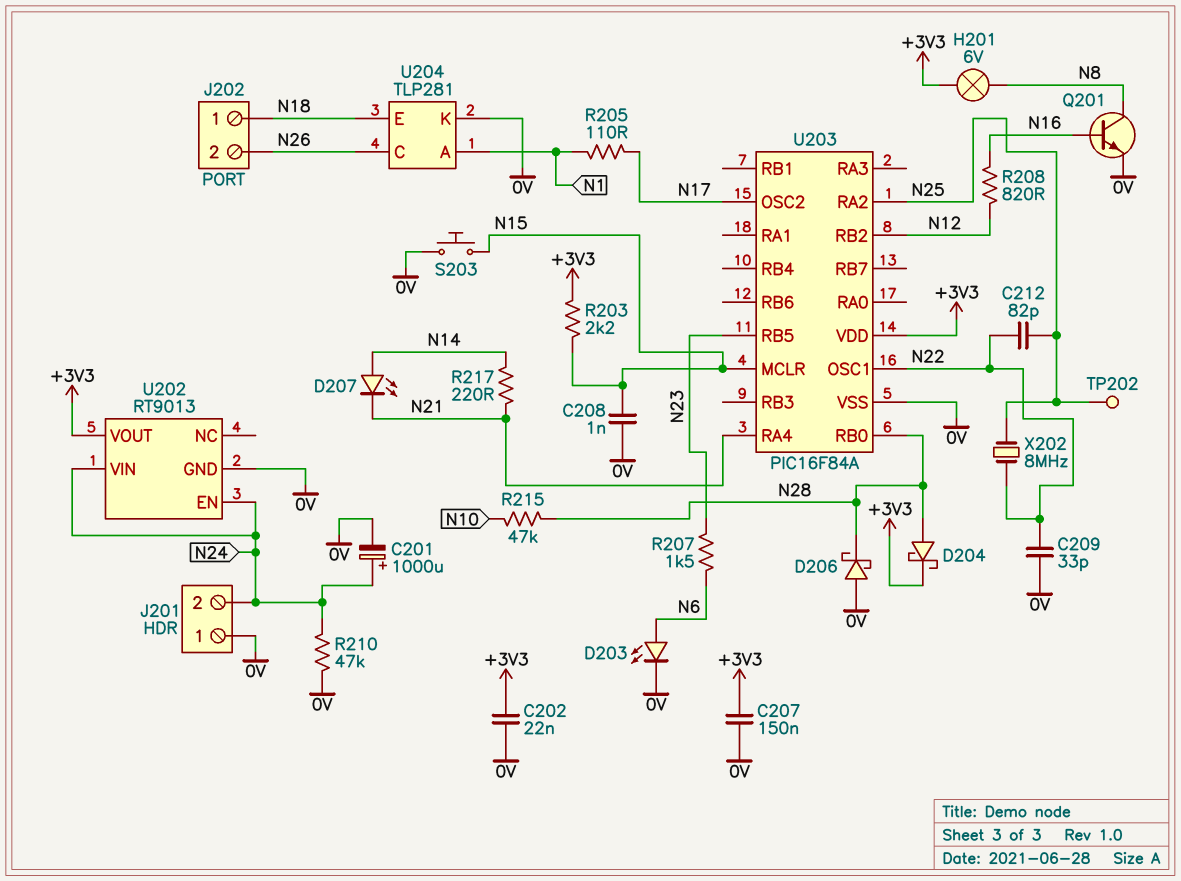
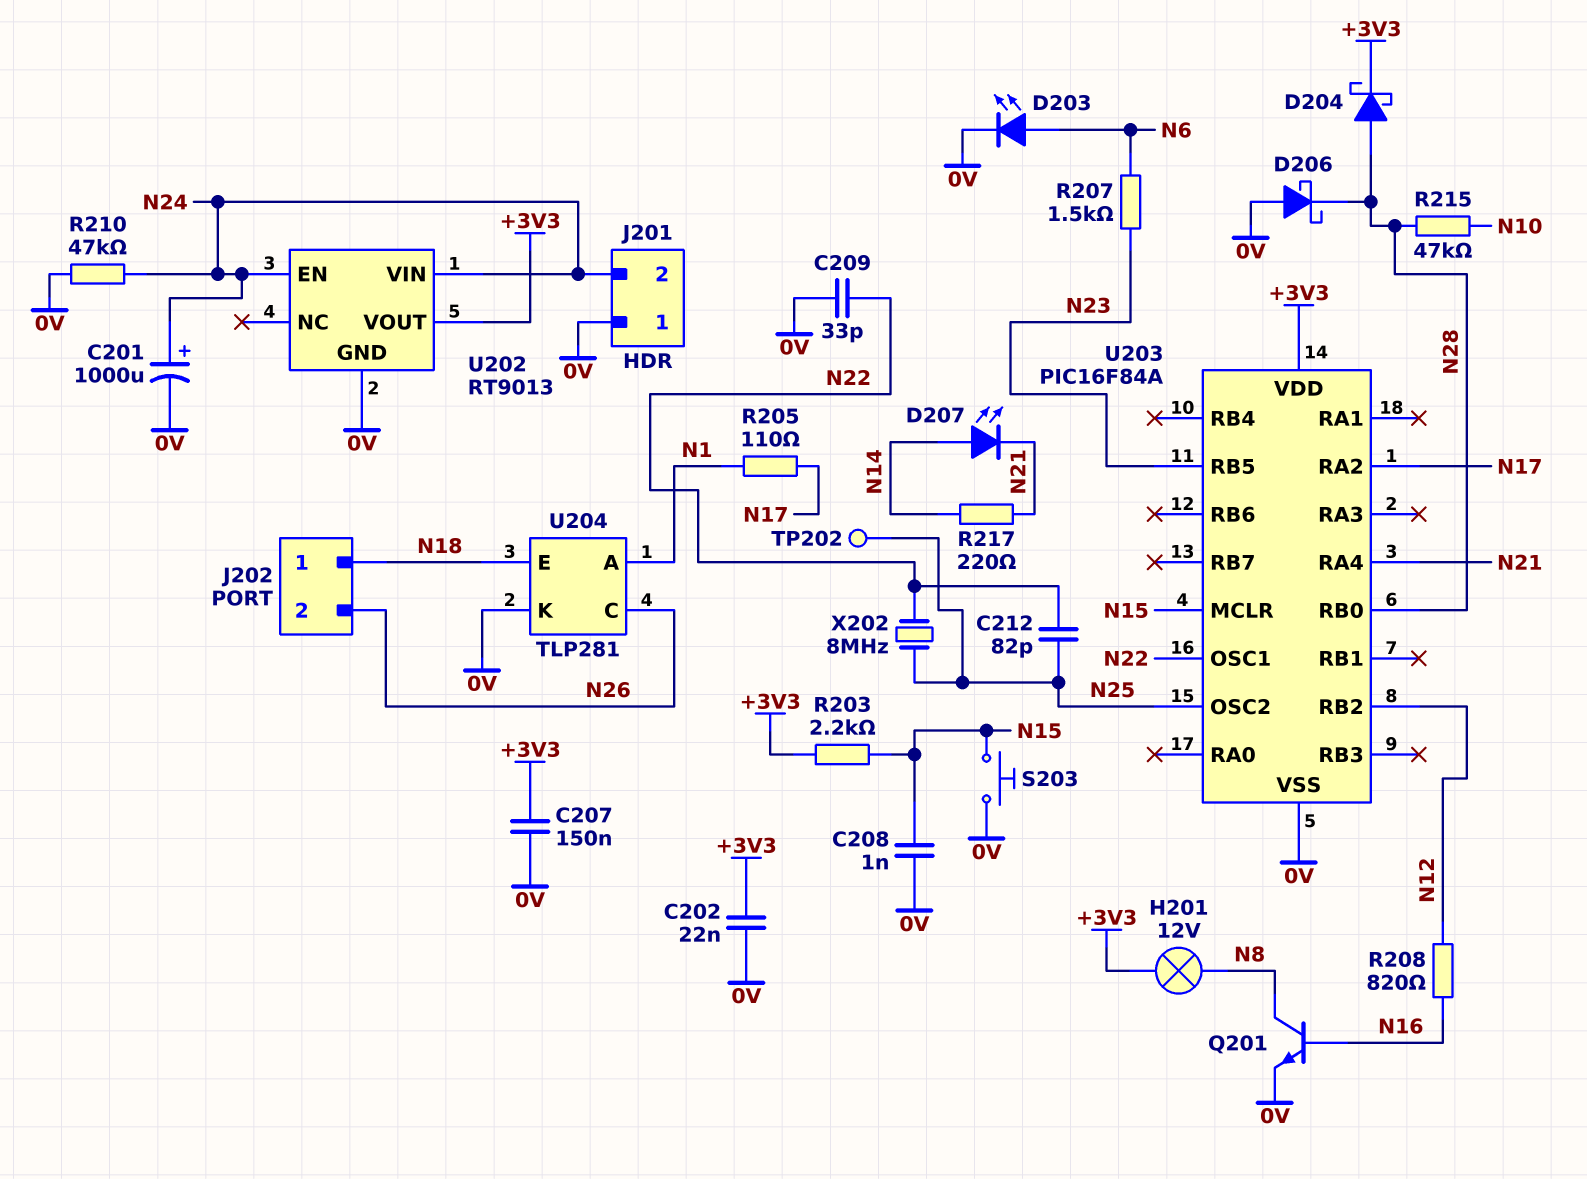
H201: lamp 6V (+3V3, N8) -> lamp 12V (+3V3, N8)
U203 pin OSC2: N17 -> N25
U203 pin RA2: N25 -> N17

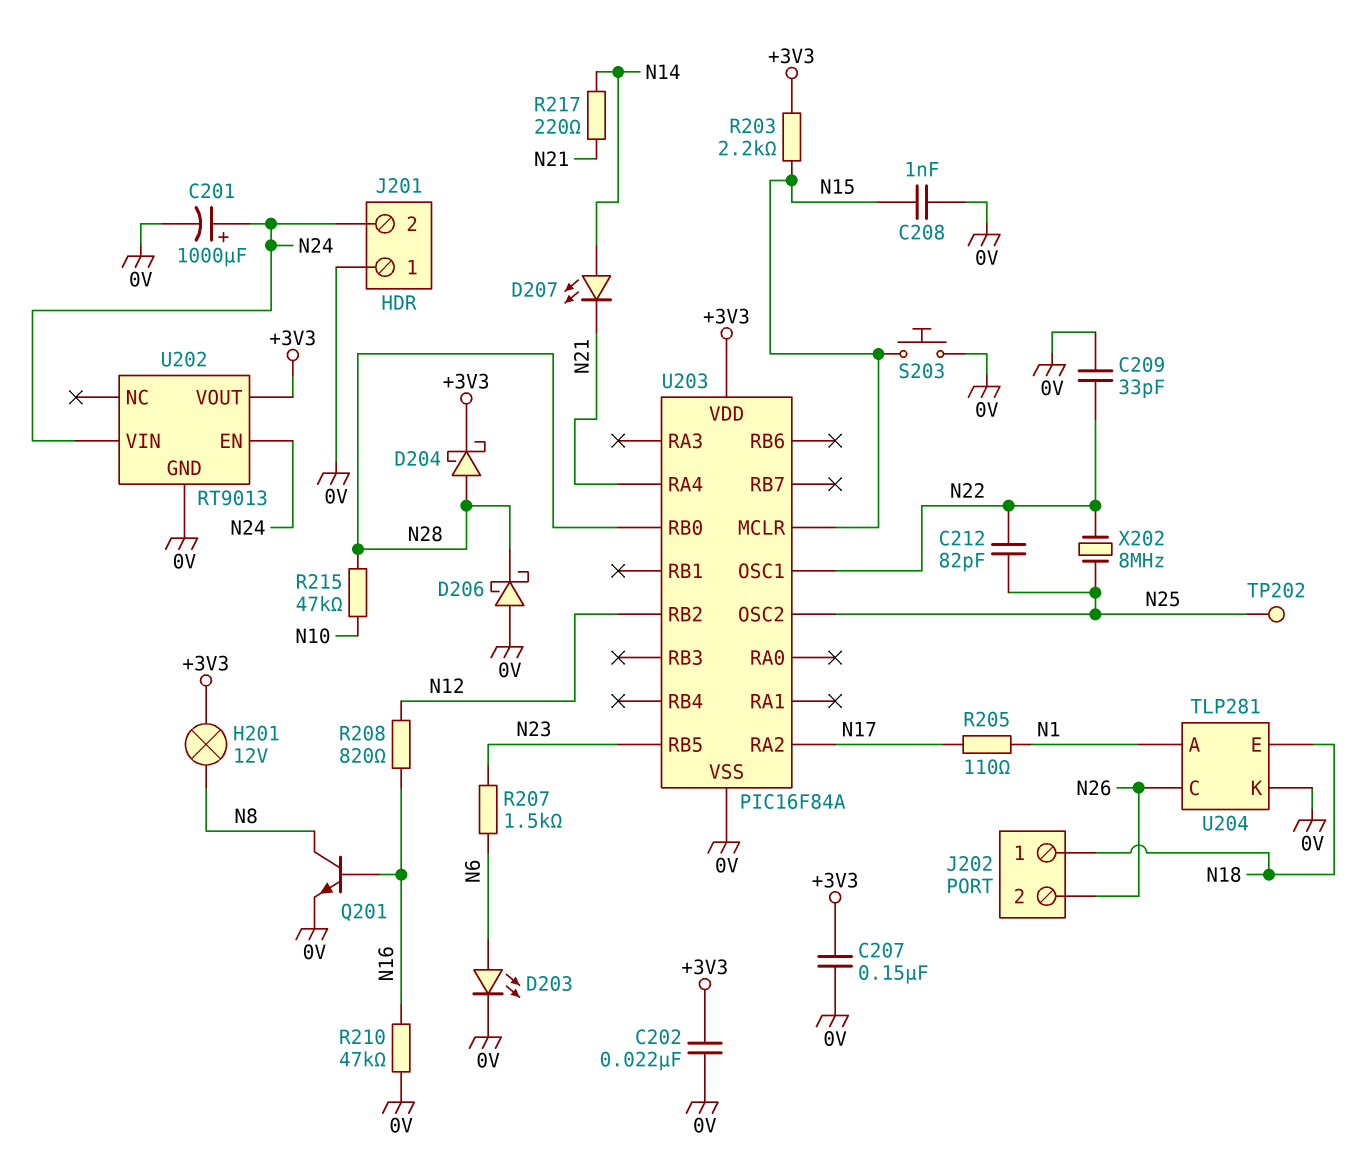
R210: 47k (0V, N24) -> 47k (0V, N16)

